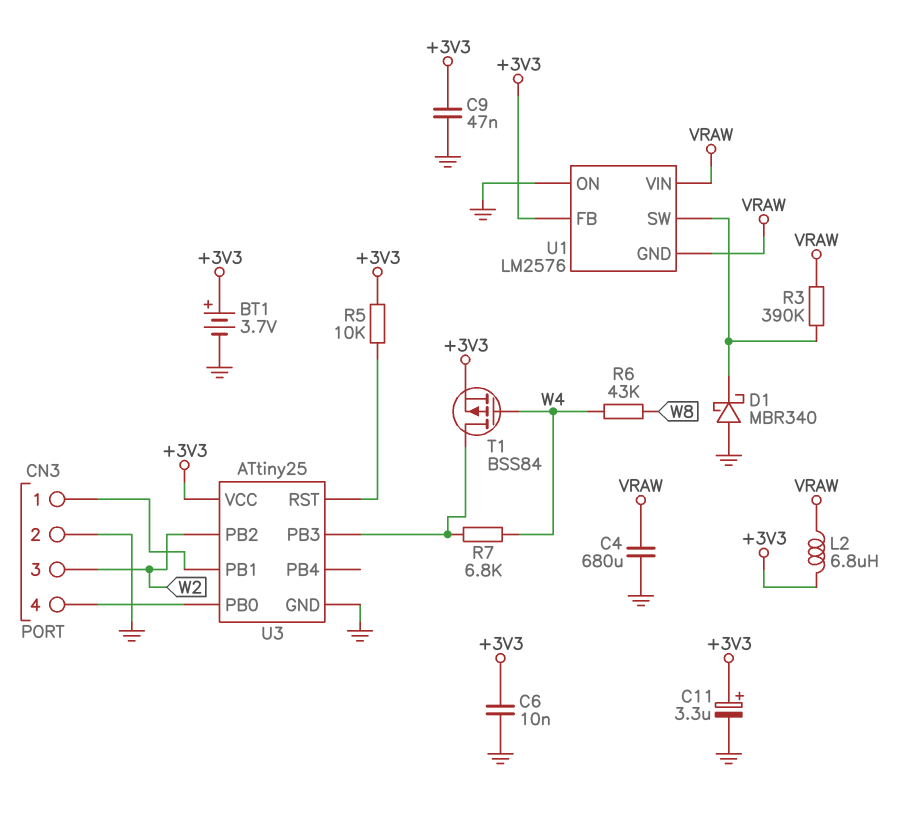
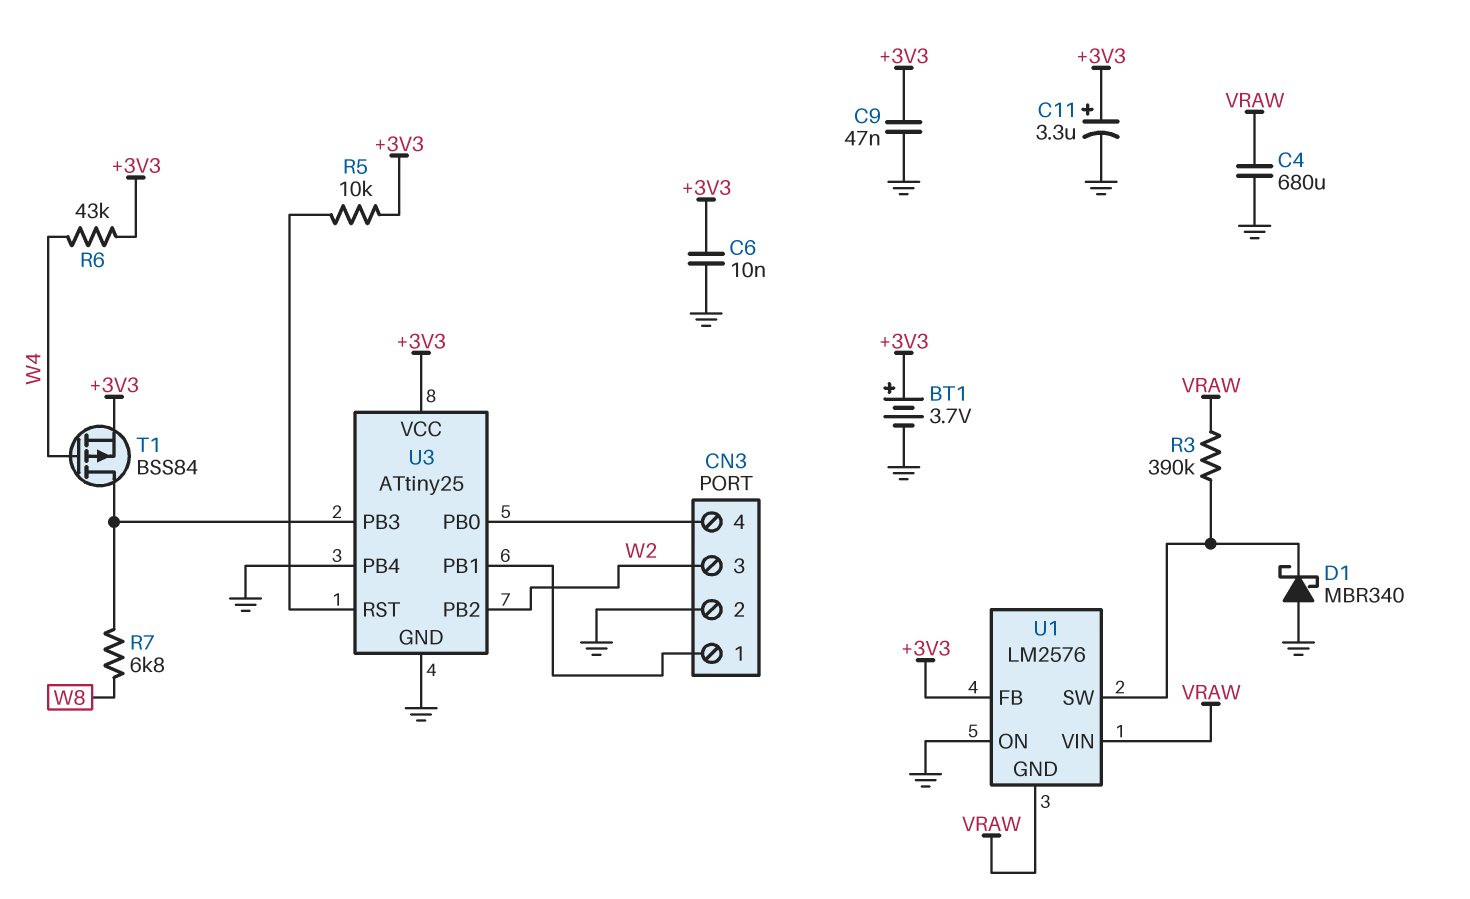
L2: 6.8uH (+3V3, VRAW) -> none
R6: 43k (W4, W8) -> 43k (+3V3, W4)
R7: 6.8k (U3/PB3, W4) -> 6.8k (U3/PB3, W8)
U3 pin PB4: none -> GND

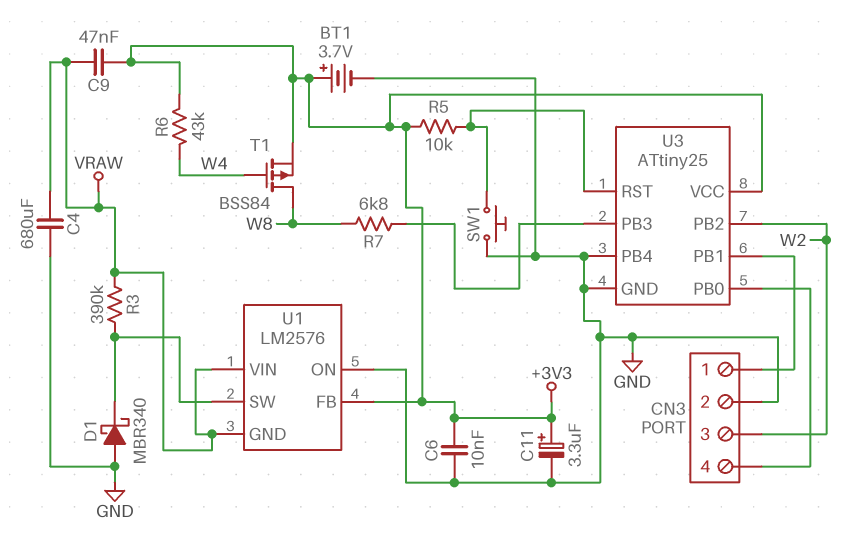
C9: 47nF (+3V3, GND) -> 47nF (+3V3, VRAW)
SW1: none -> button (GND, U3/RST)
T1: PMOS BSS84 (G W4, D U3/PB3, S +3V3) -> PMOS BSS84 (G W4, D W8, S +3V3)

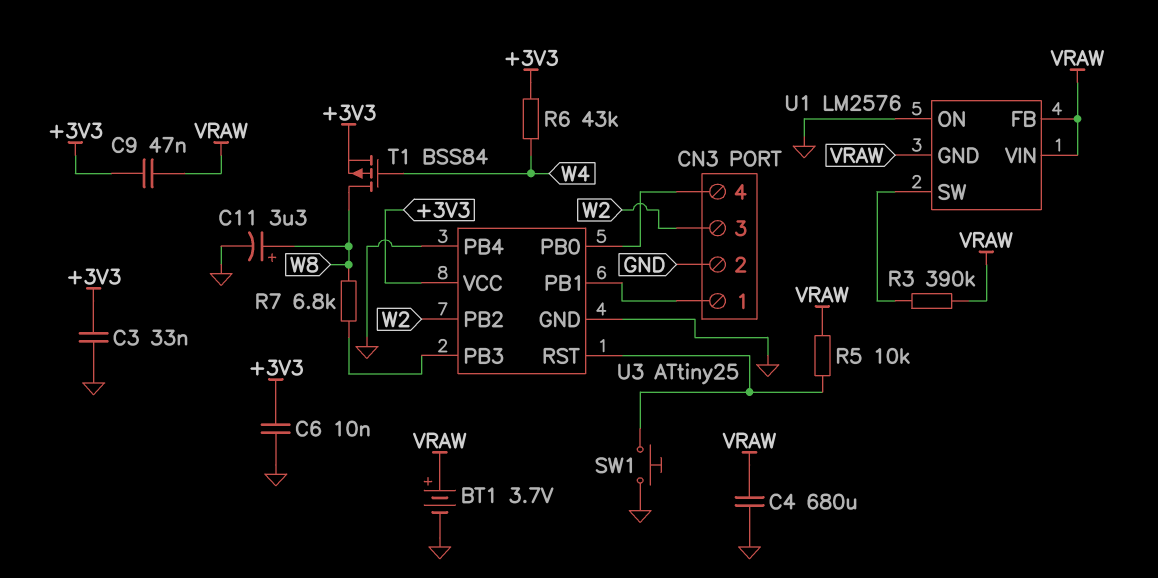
BT1: 3.7V (plus +3V3, minus GND) -> 3.7V (plus VRAW, minus GND)
C3: none -> 33nF (+3V3, GND)
C11: 3.3uF (plus +3V3, minus GND) -> 3.3uF (plus W8, minus GND)
D1: schottky MBR340 (A GND, K U1/SW) -> none
R5: 10k (+3V3, U3/RST) -> 10k (U3/RST, VRAW)
U1 pin FB: +3V3 -> VRAW

